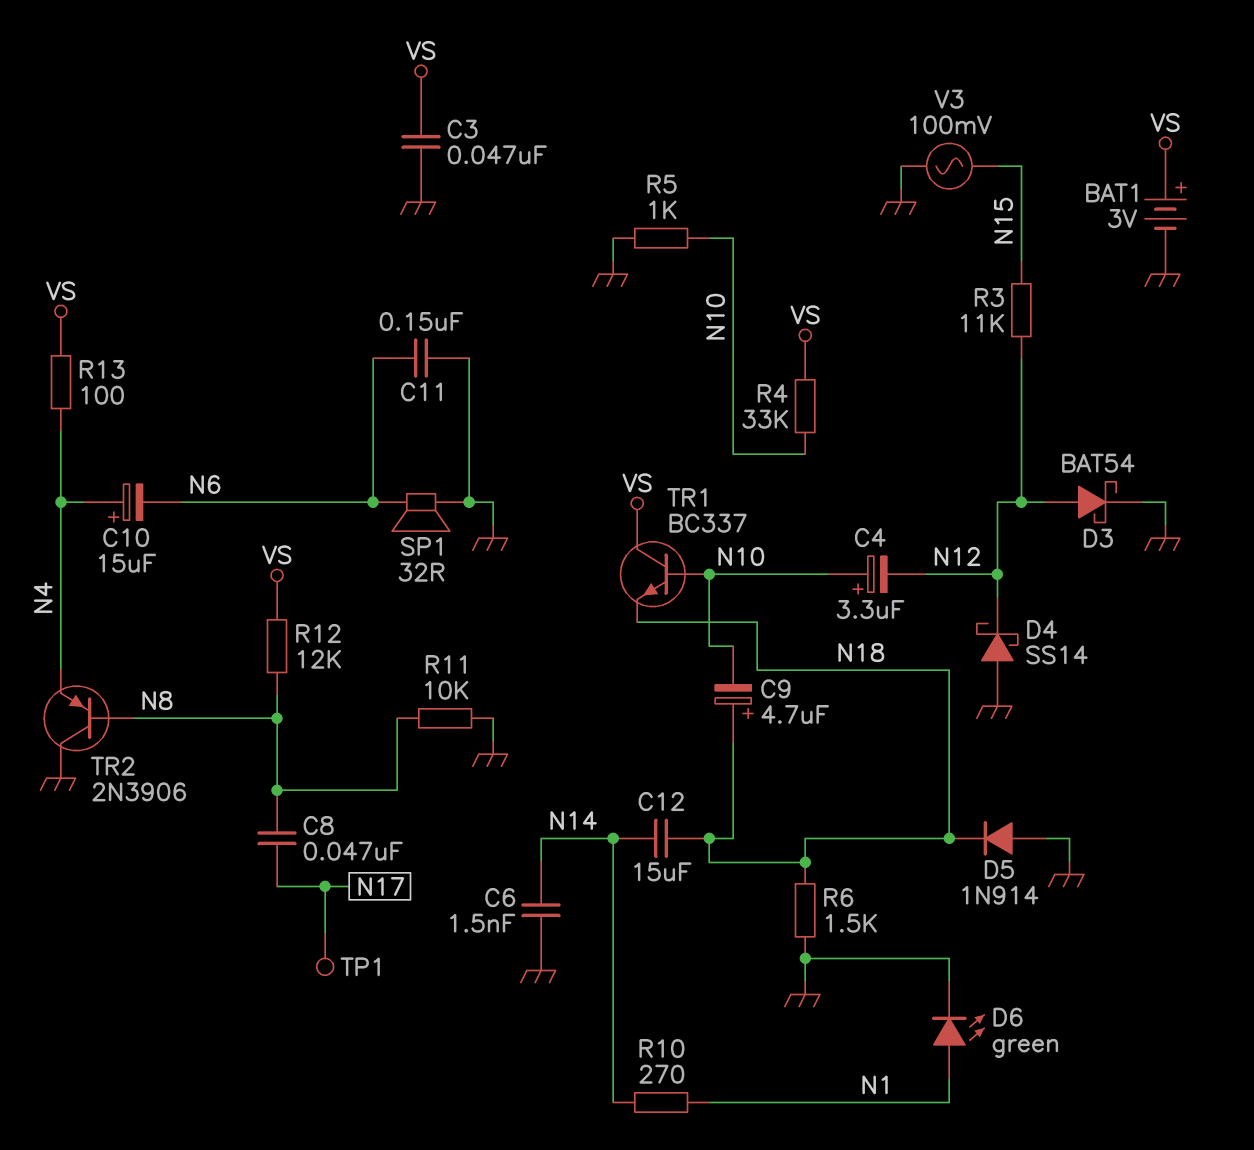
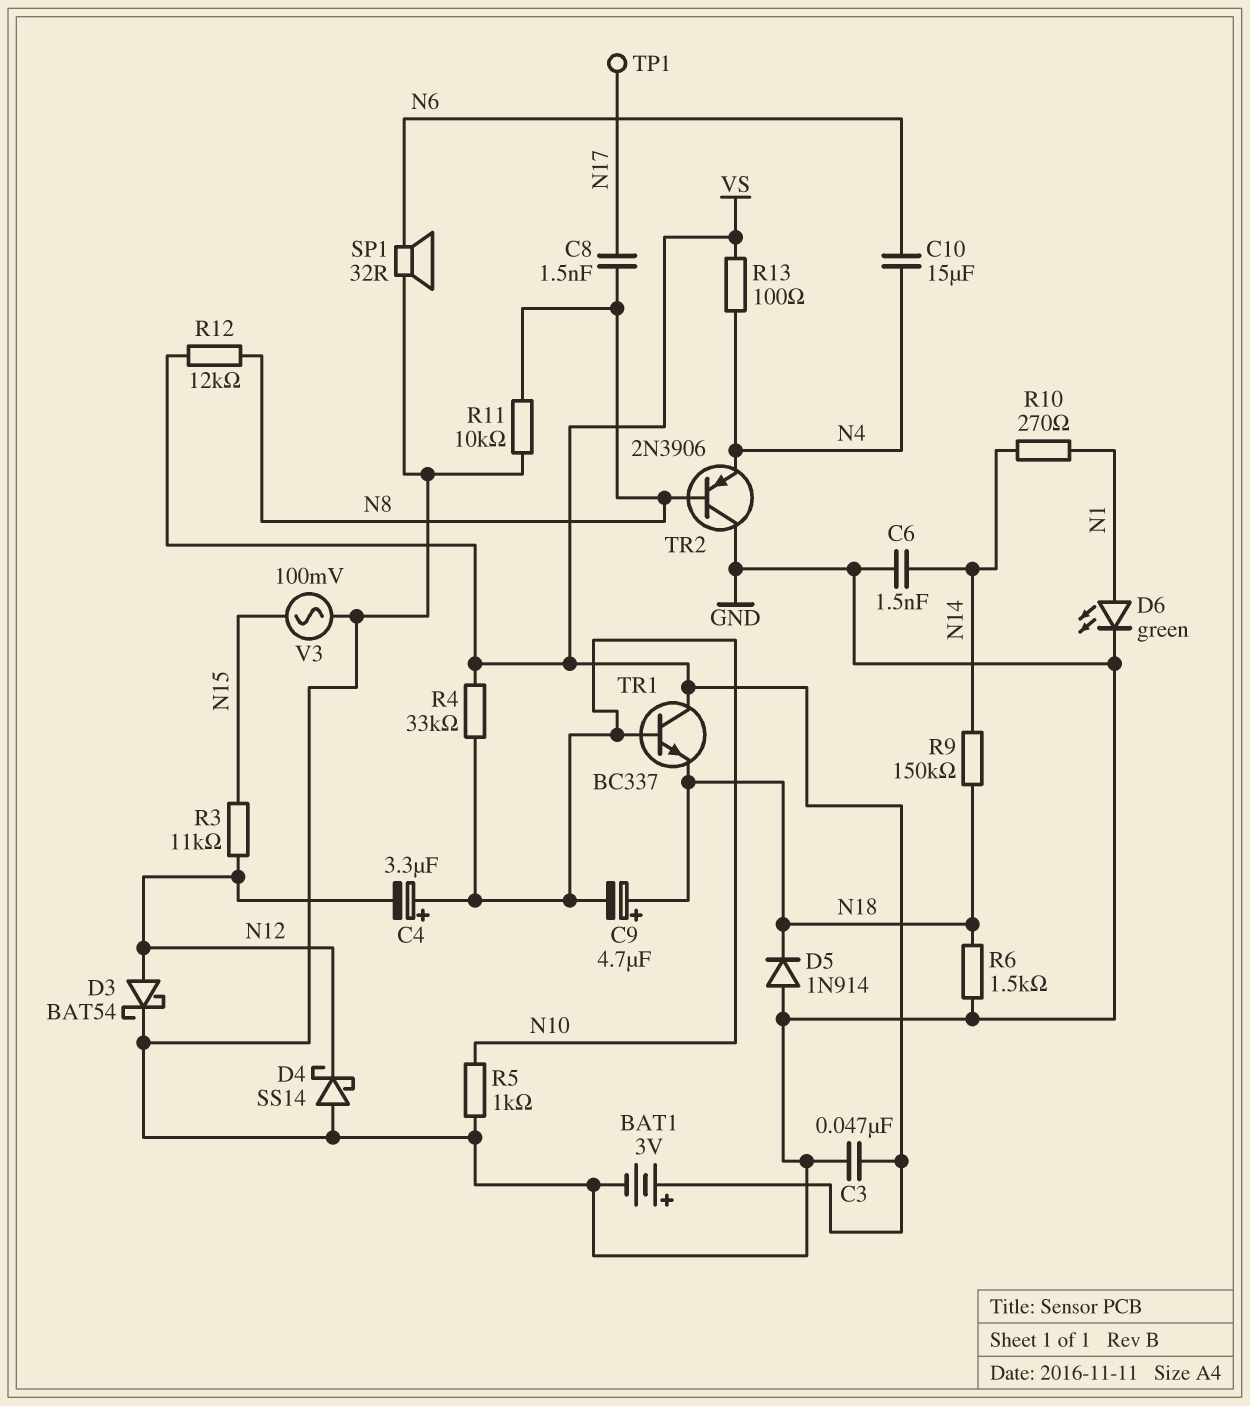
C8: 47nF (N8, N17) -> 1.5nF (N8, N17)
C10: 15uF (plus N4, minus N6) -> 15uF (N4, N6)
C11: 150nF (GND, N6) -> none
C12: 15uF (N14, N18) -> none
R9: none -> 150k (N14, N18)

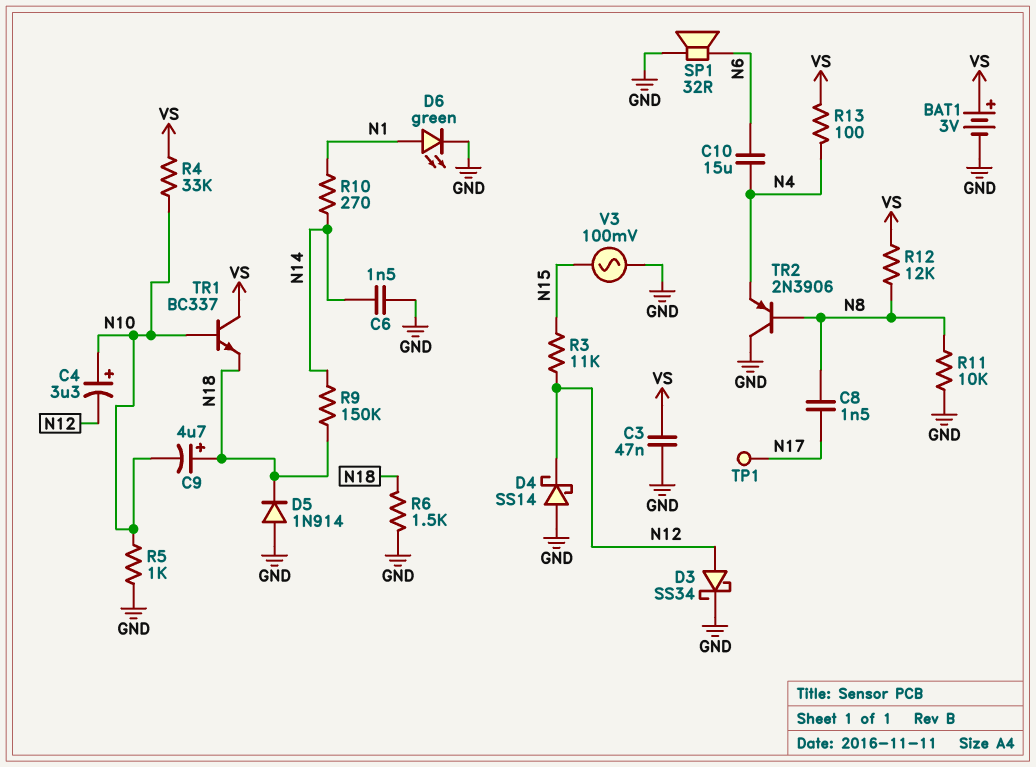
D3: schottky BAT54 (A N12, K GND) -> schottky SS34 (A N12, K GND)

